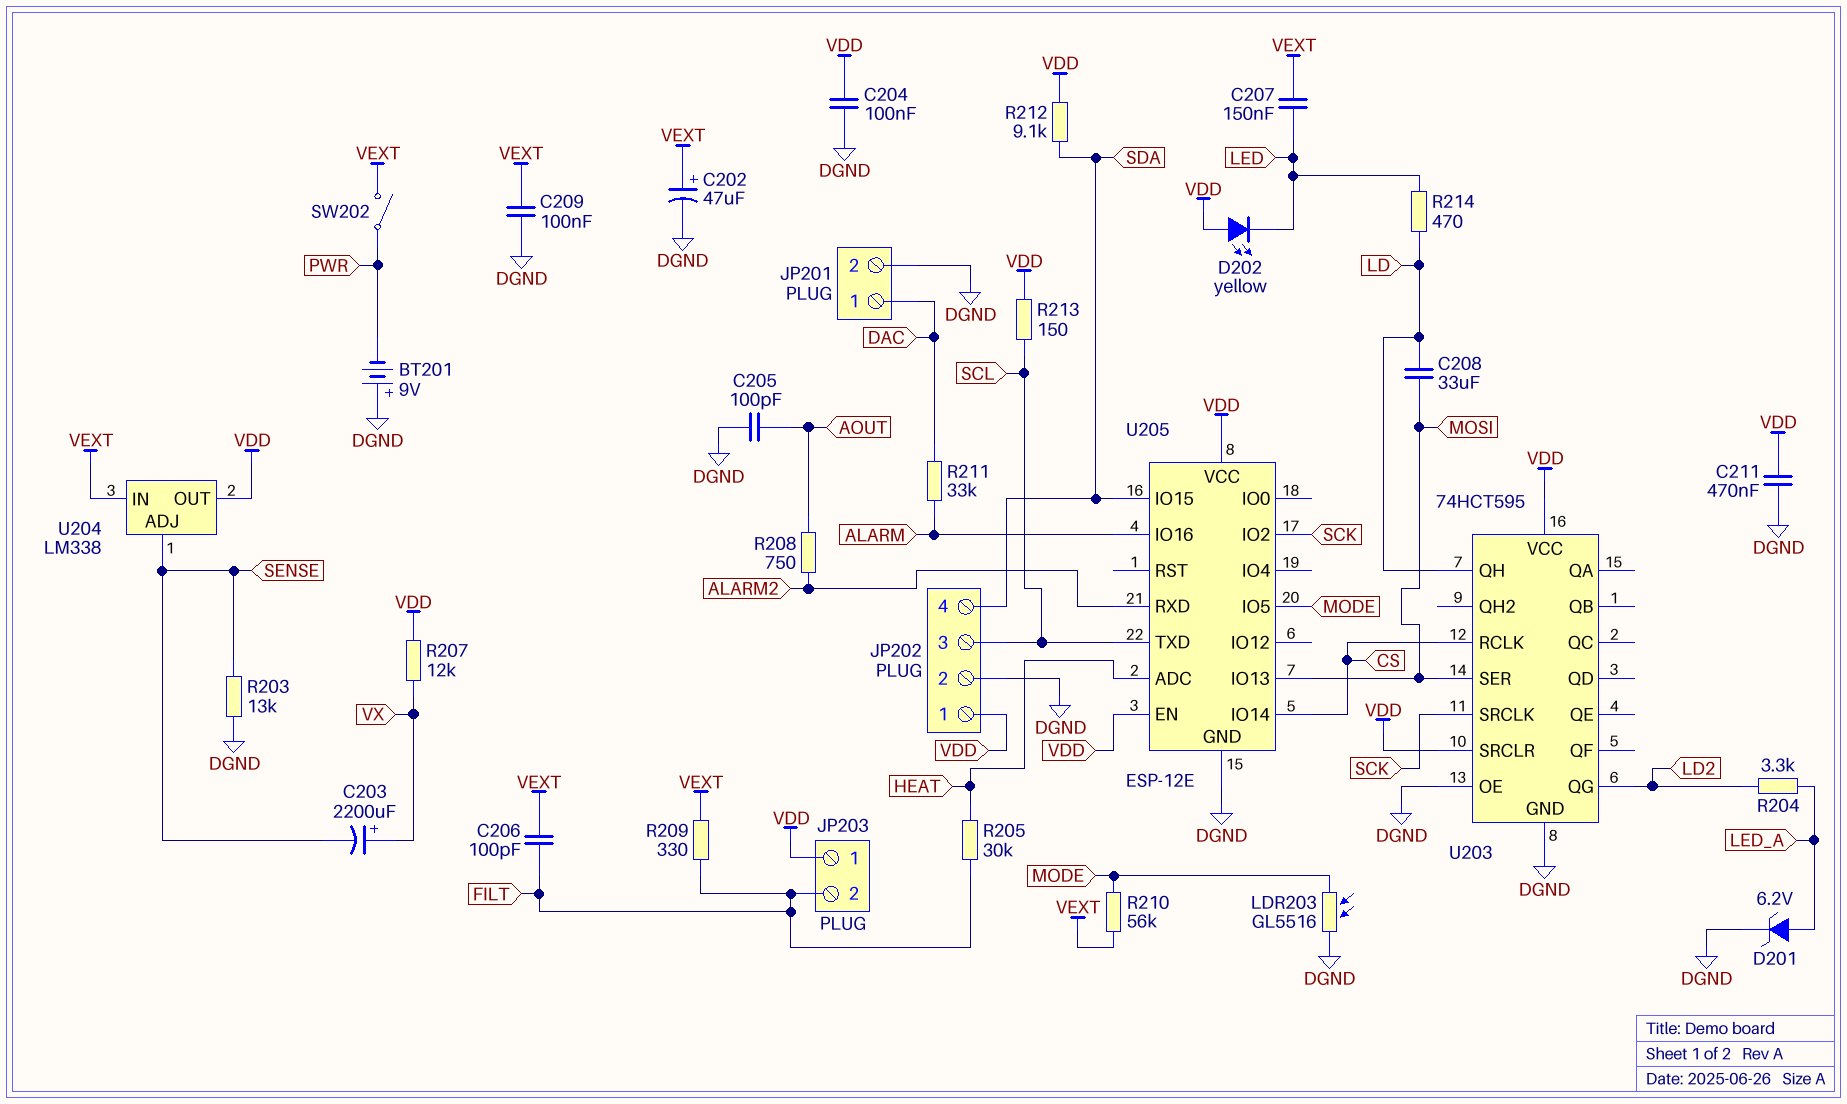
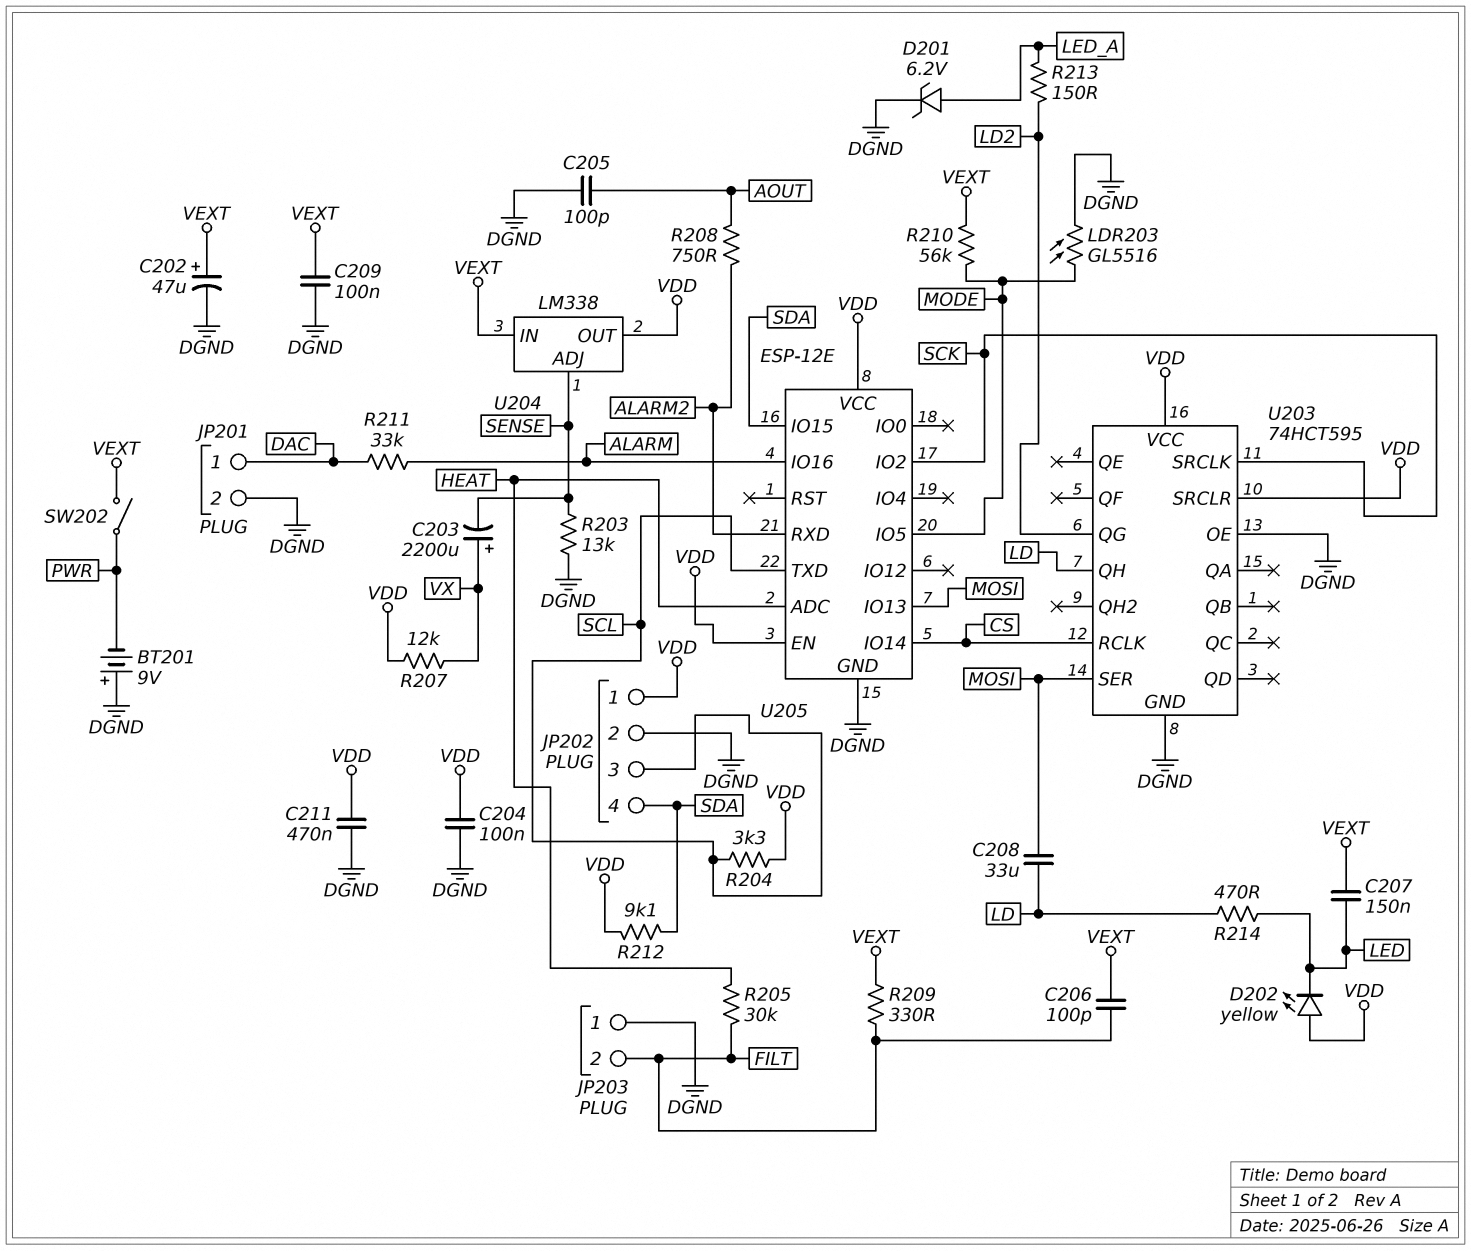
JP203 pin 1: VDD -> DGND
R204: 3.3k (LD2, LED_A) -> 3.3k (SCL, VDD)
R213: 150 (SCL, VDD) -> 150 (LD2, LED_A)

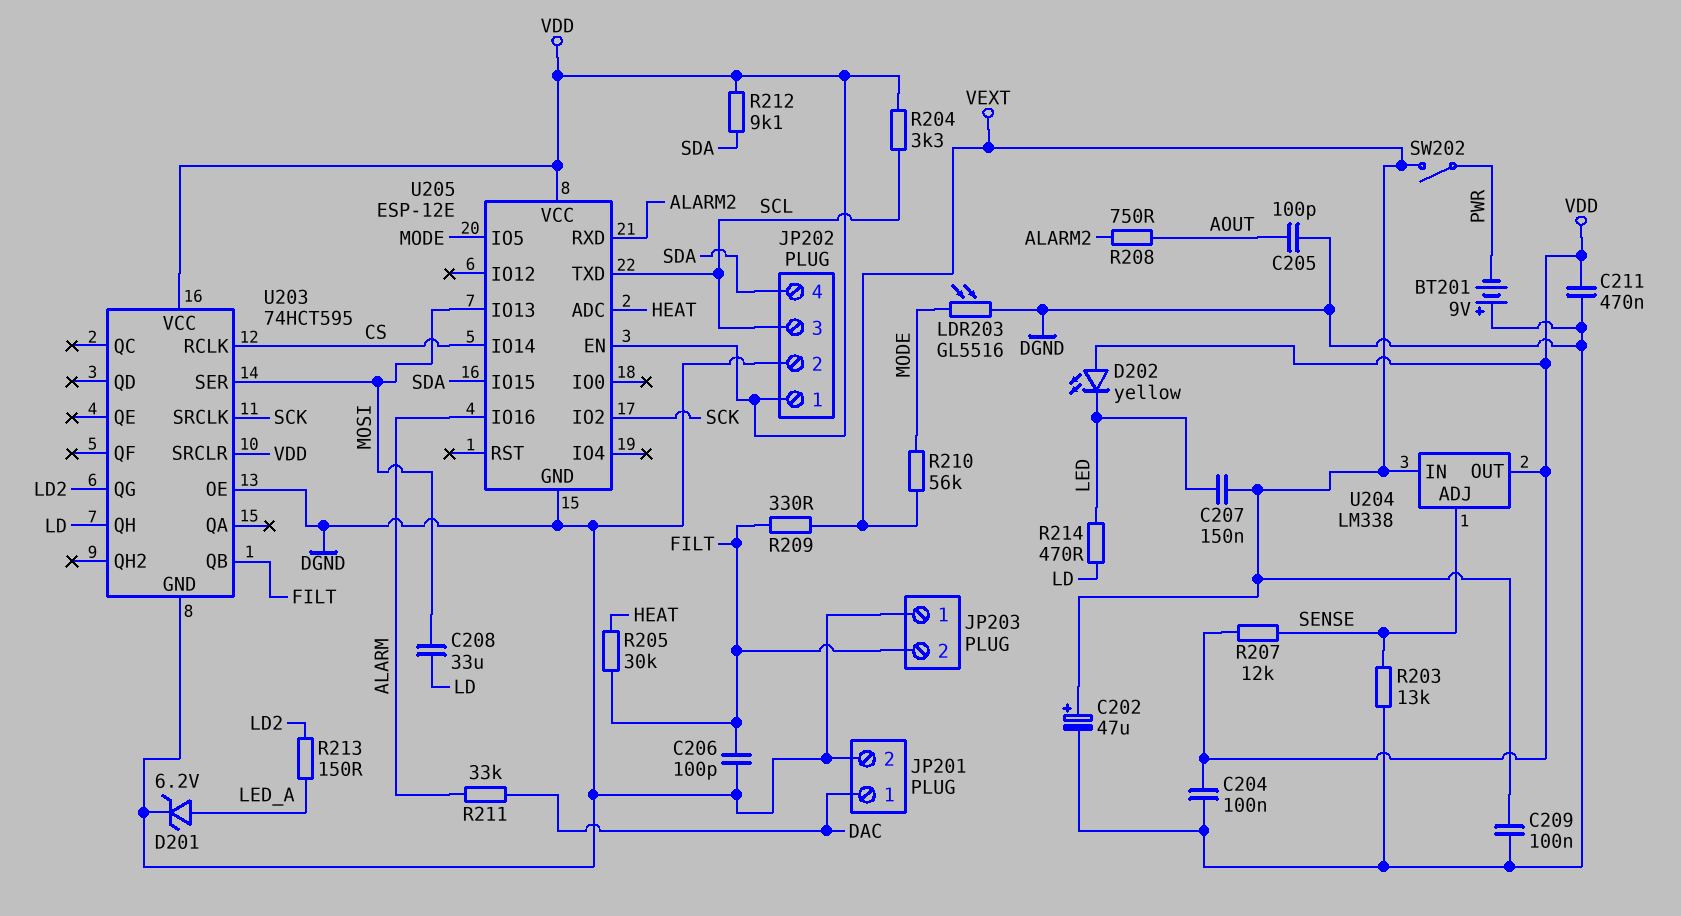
C203: 2200uF (plus VX, minus SENSE) -> none
C206: 100pF (FILT, VEXT) -> 100pF (DGND, FILT)
R207: 12k (VDD, VX) -> 12k (SENSE, VDD)
U203 pin QB: none -> FILT

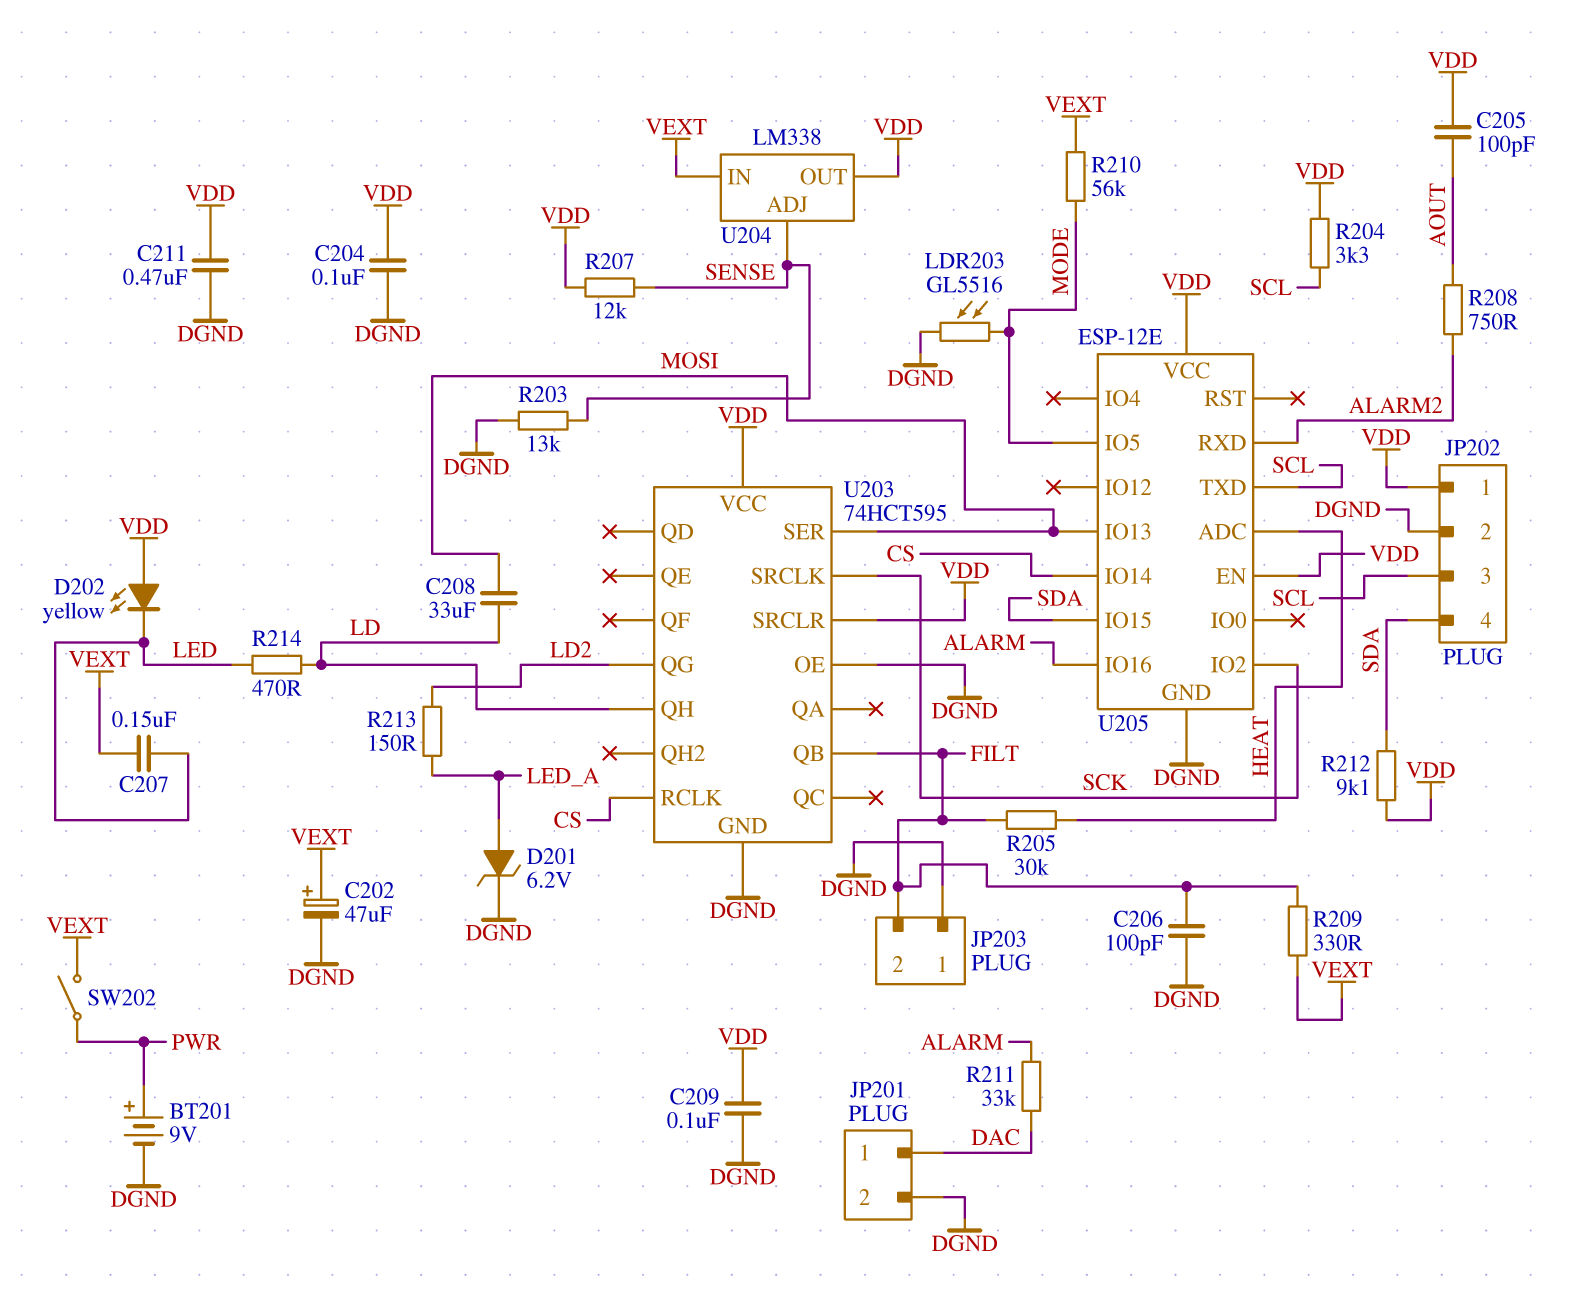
BT201: 9V (plus DGND, minus PWR) -> 9V (plus PWR, minus DGND)
C205: 100pF (AOUT, DGND) -> 100pF (AOUT, VDD)
C209: 100nF (DGND, VEXT) -> 100nF (DGND, VDD)

